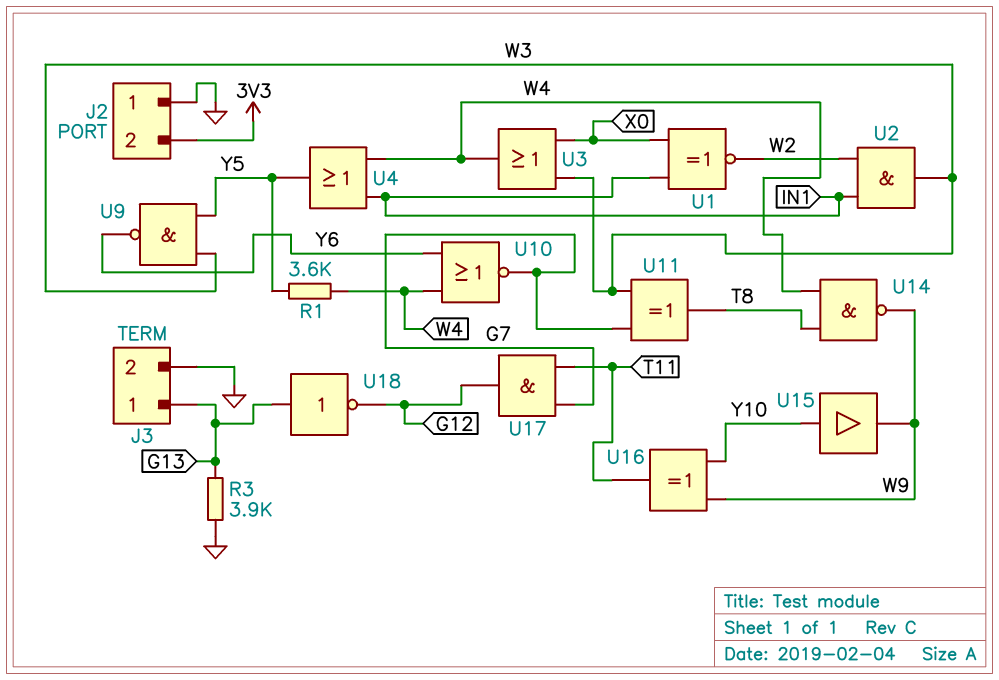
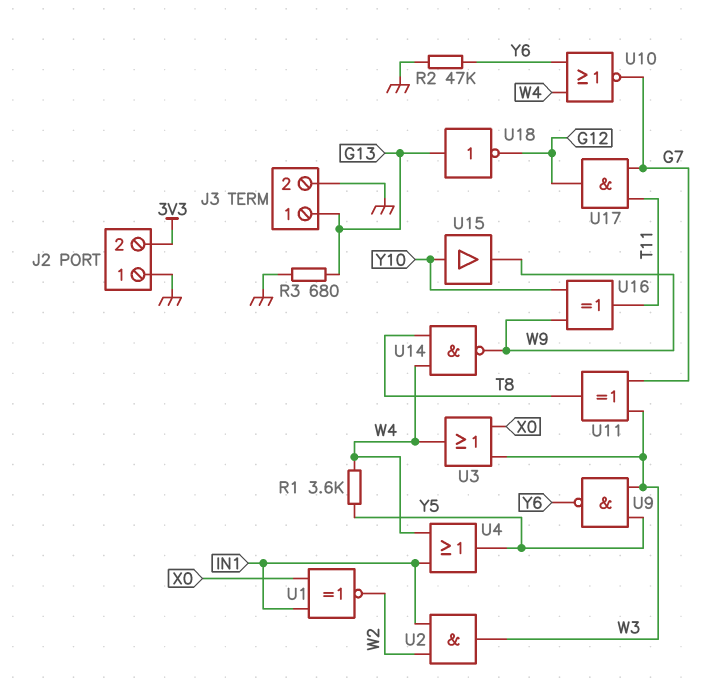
R2: none -> 47k (GND, Y6)
R3: 3.9k (G13, GND) -> 680 (G13, GND)

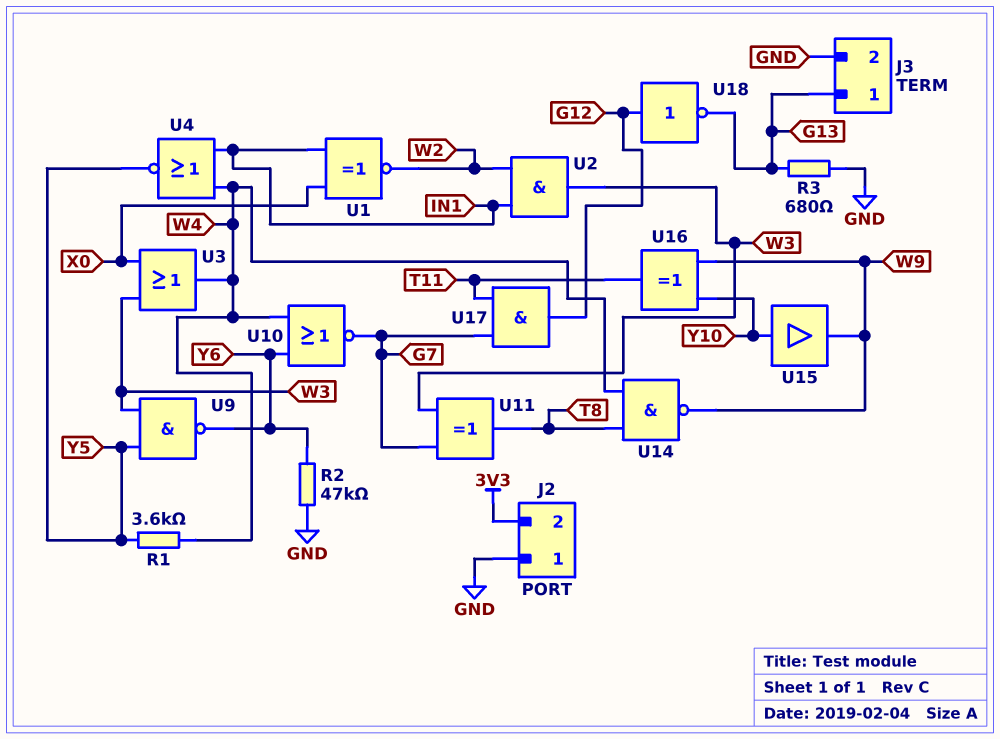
U4: OR (in IN1, in W4, out Y5) -> NOR (in IN1, in W4, out Y5)
U18: NOT (in G13, out G12) -> NOT (in G12, out G13)

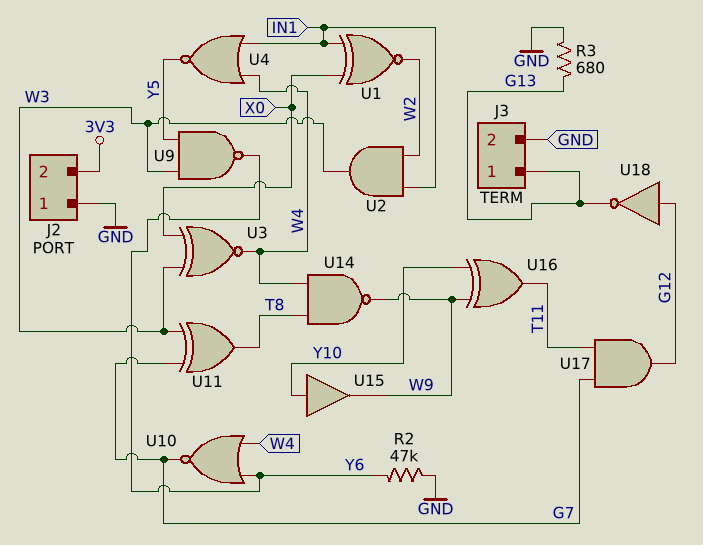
R1: 3.6k (W4, Y5) -> none
U3: OR (in W3, in X0, out W4) -> XNOR (in W3, in X0, out W4)

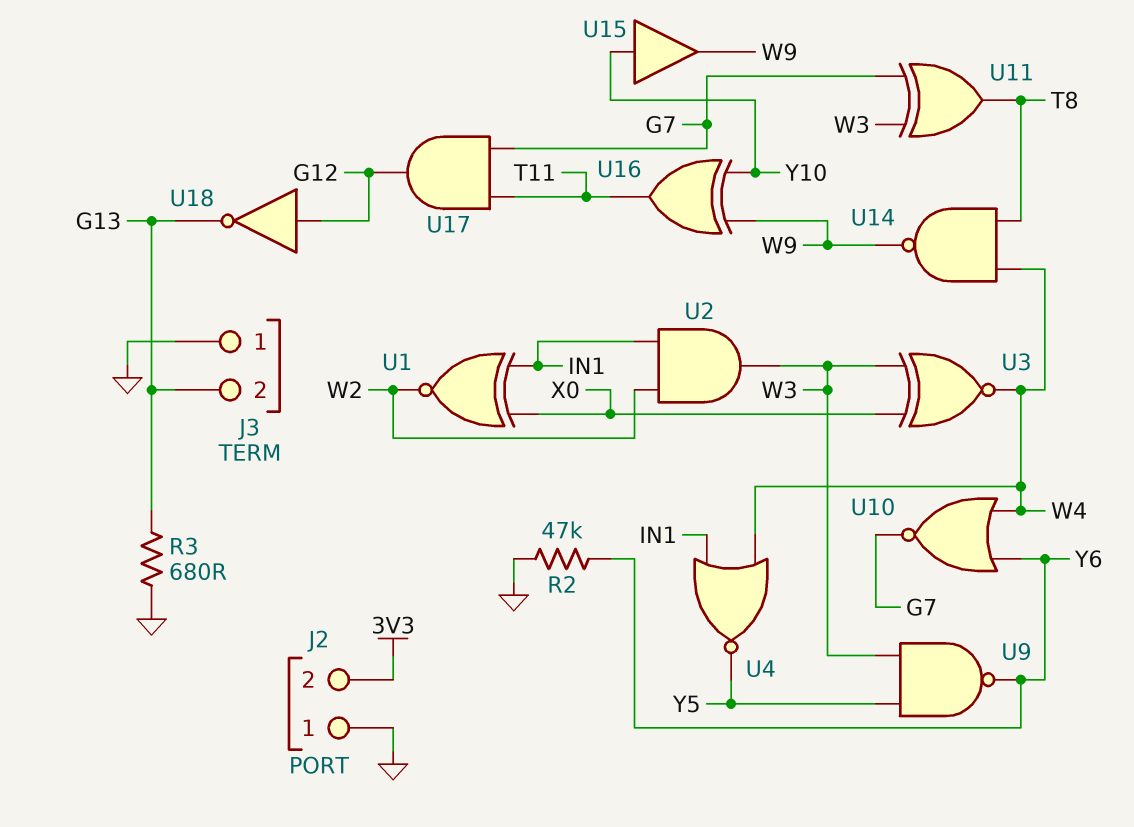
J3 pin 1: G13 -> GND
J3 pin 2: GND -> G13

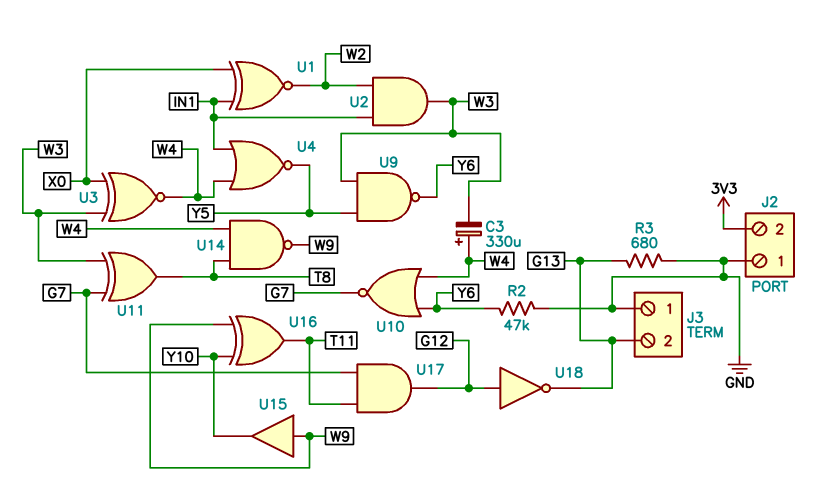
C3: none -> 330uF (plus W4, minus W3)
U15: buffer (in Y10, out W9) -> buffer (in W9, out Y10)

